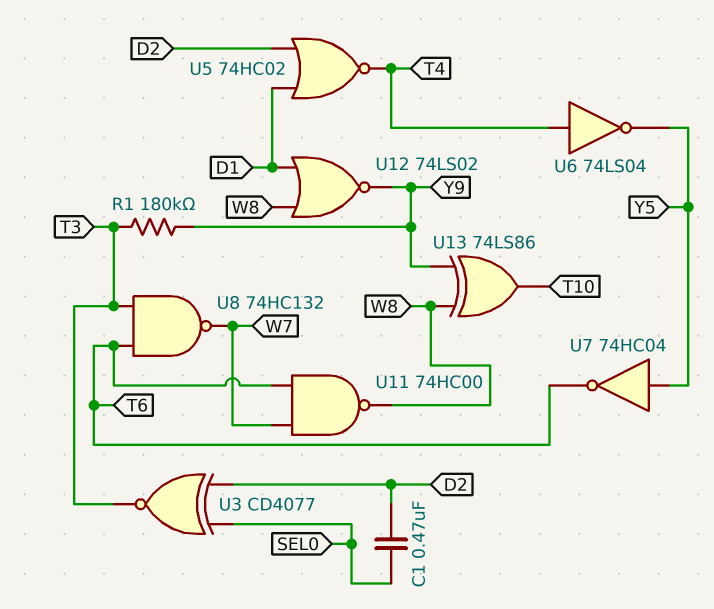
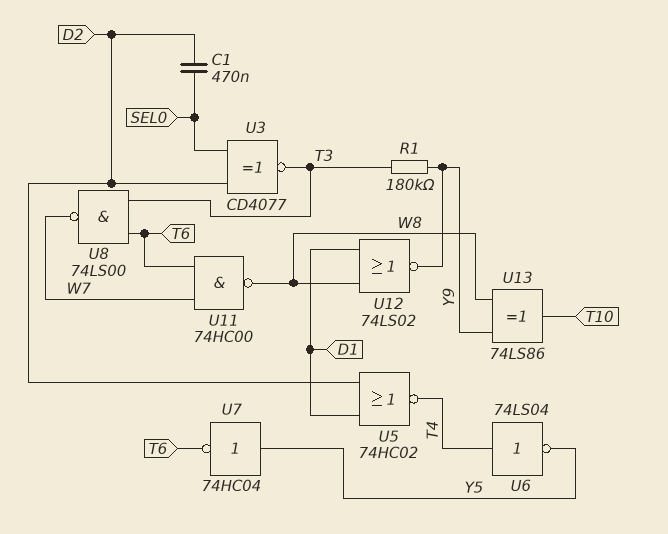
U8: NAND 74HC132 (in T3, in T6, out W7) -> NAND 74LS00 (in T3, in T6, out W7)

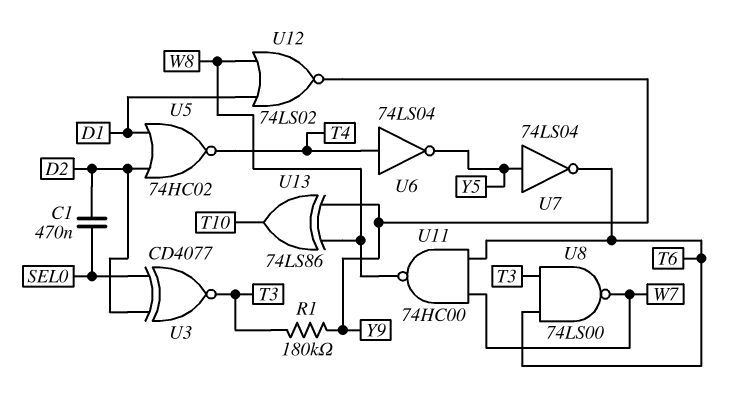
U7: NOT 74HC04 (in Y5, out T6) -> NOT 74LS04 (in Y5, out T6)

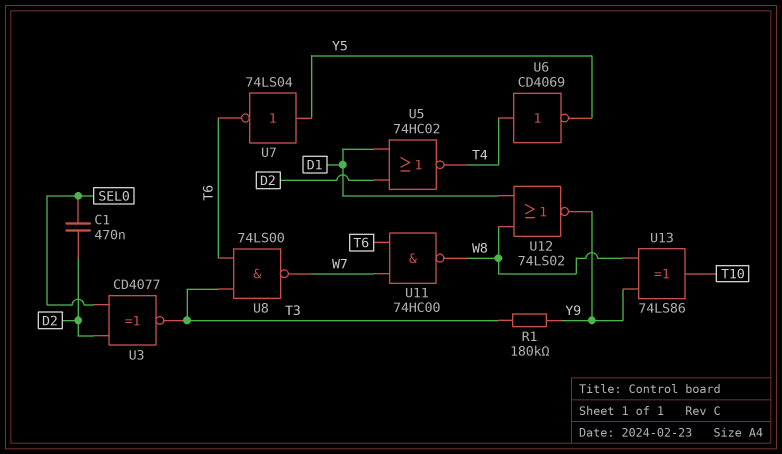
U6: NOT 74LS04 (in T4, out Y5) -> NOT CD4069 (in T4, out Y5)

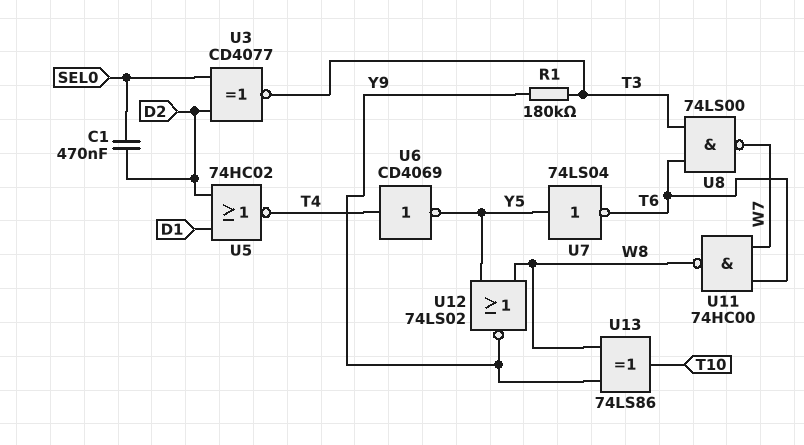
U12: NOR 74LS02 (in D1, in W8, out Y9) -> NOR 74LS02 (in W8, in Y5, out Y9)

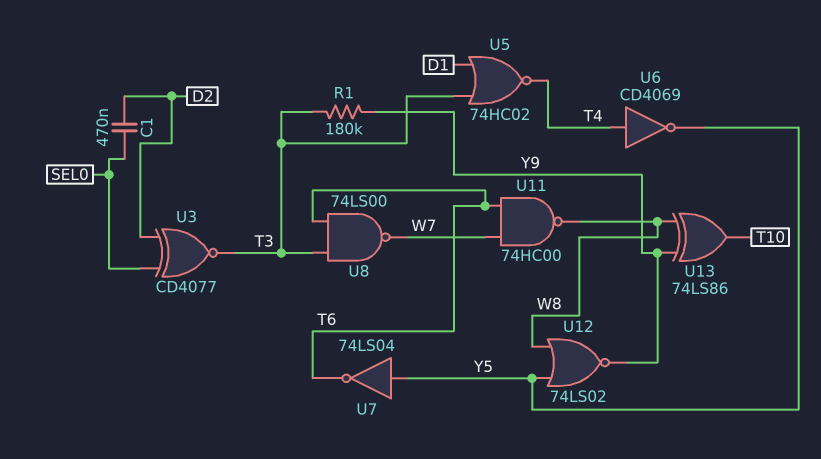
U5: NOR 74HC02 (in D1, in D2, out T4) -> NOR 74HC02 (in D1, in T3, out T4)

